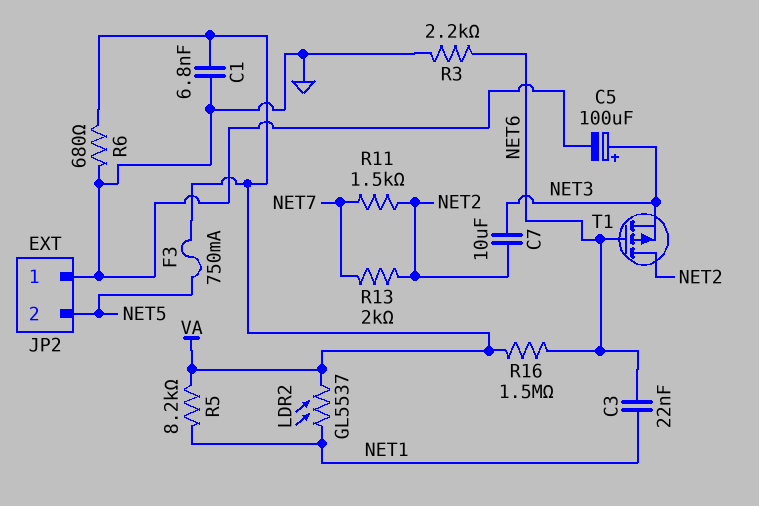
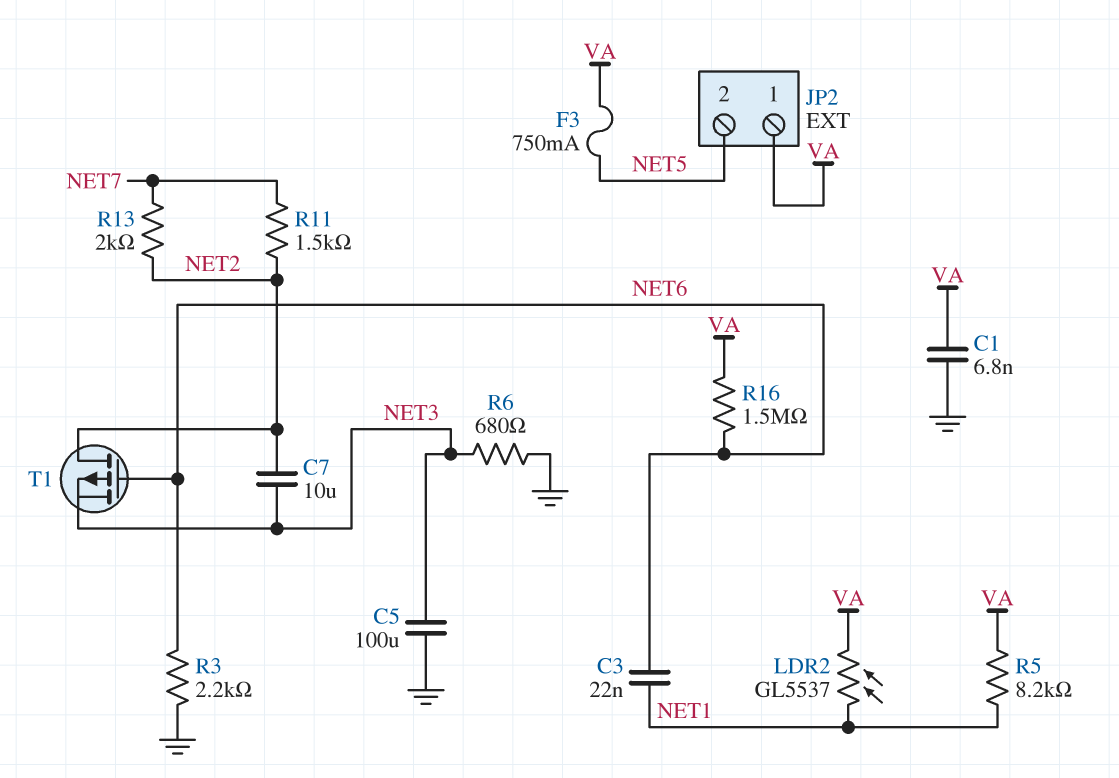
C5: 100uF (plus NET3, minus GND) -> 100uF (GND, NET3)
JP2 pin 1: GND -> VA
R6: 680 (GND, VA) -> 680 (GND, NET3)

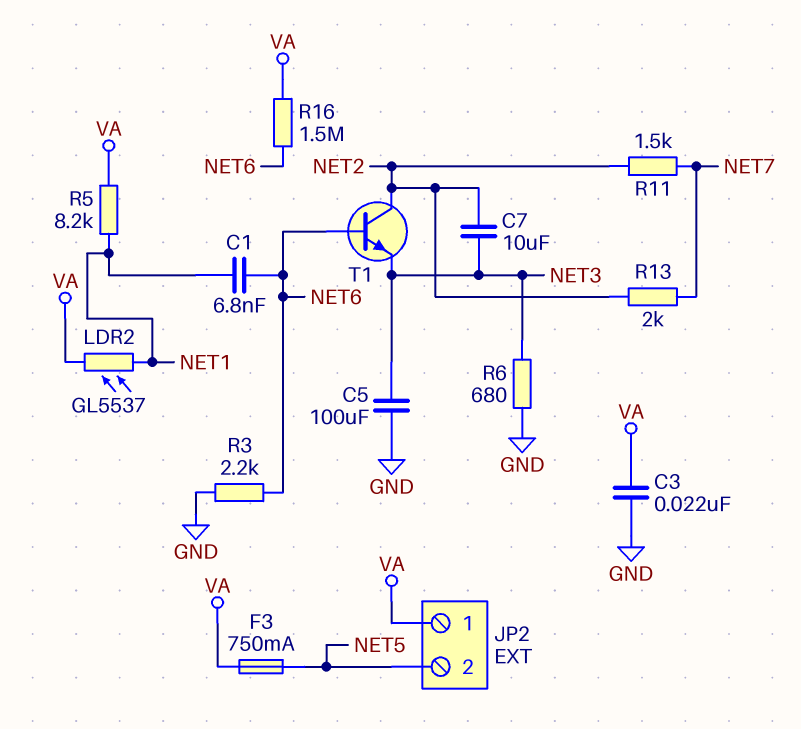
C1: 6.8nF (GND, VA) -> 6.8nF (NET1, NET6)
C3: 22nF (NET1, NET6) -> 22nF (GND, VA)
T1: PMOS (G NET6, D NET2, S NET3) -> NPN (B NET6, C NET2, E NET3)

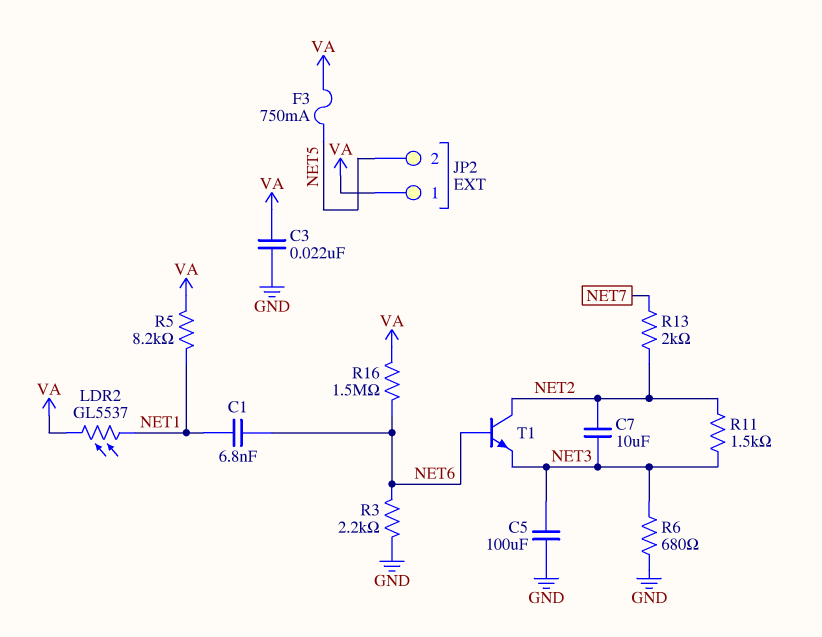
R11: 1.5k (NET2, NET7) -> 1.5k (NET2, NET3)

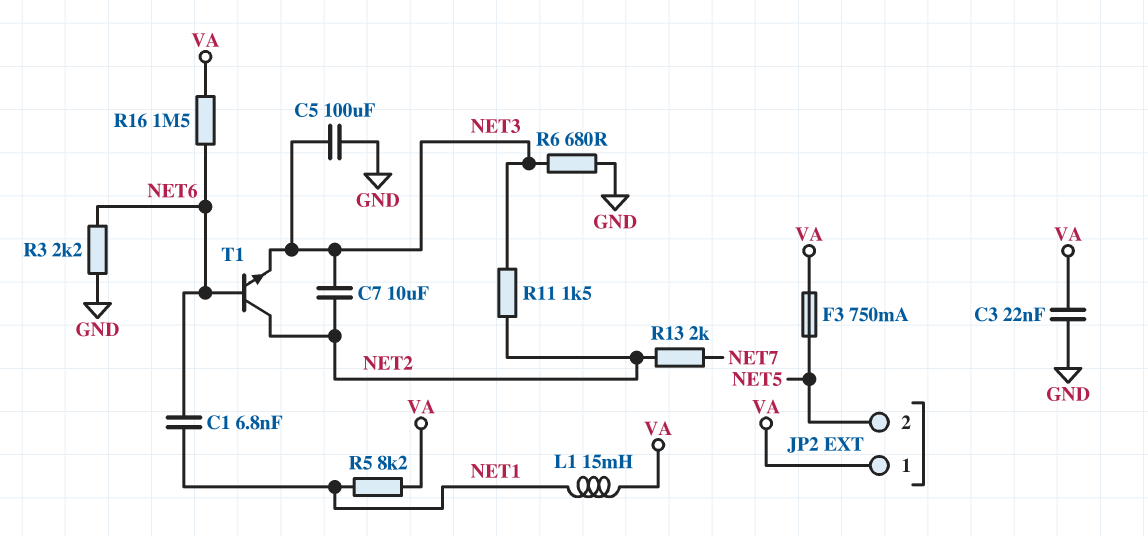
L1: none -> 15mH (NET1, VA)
LDR2: GL5537 (NET1, VA) -> none

